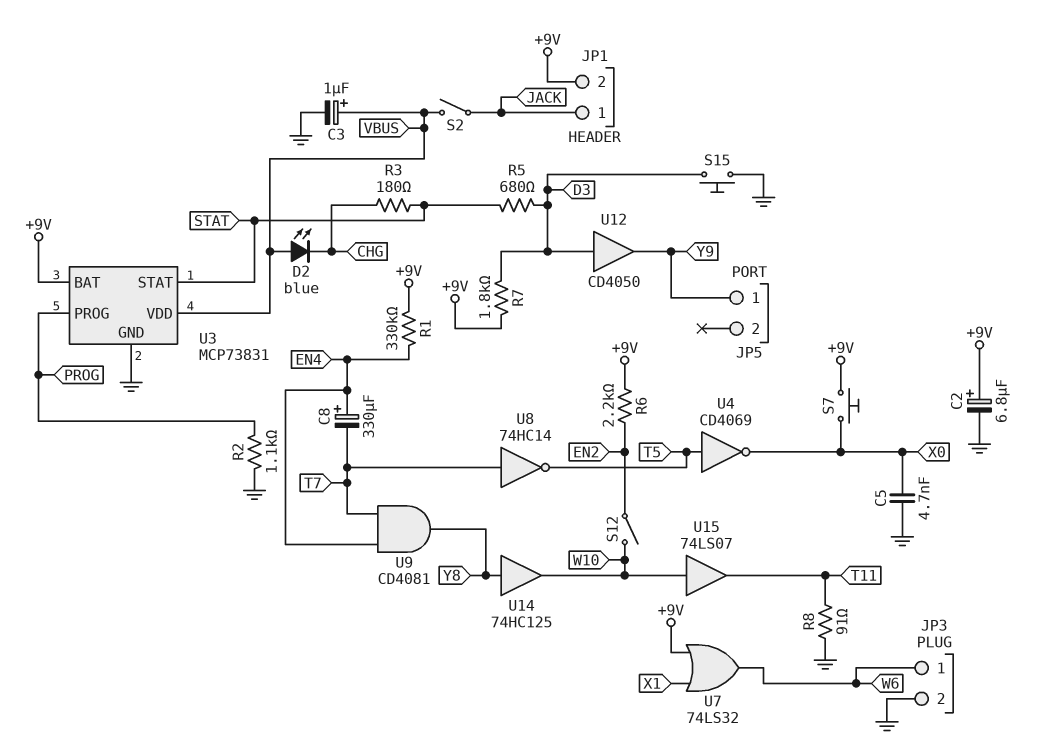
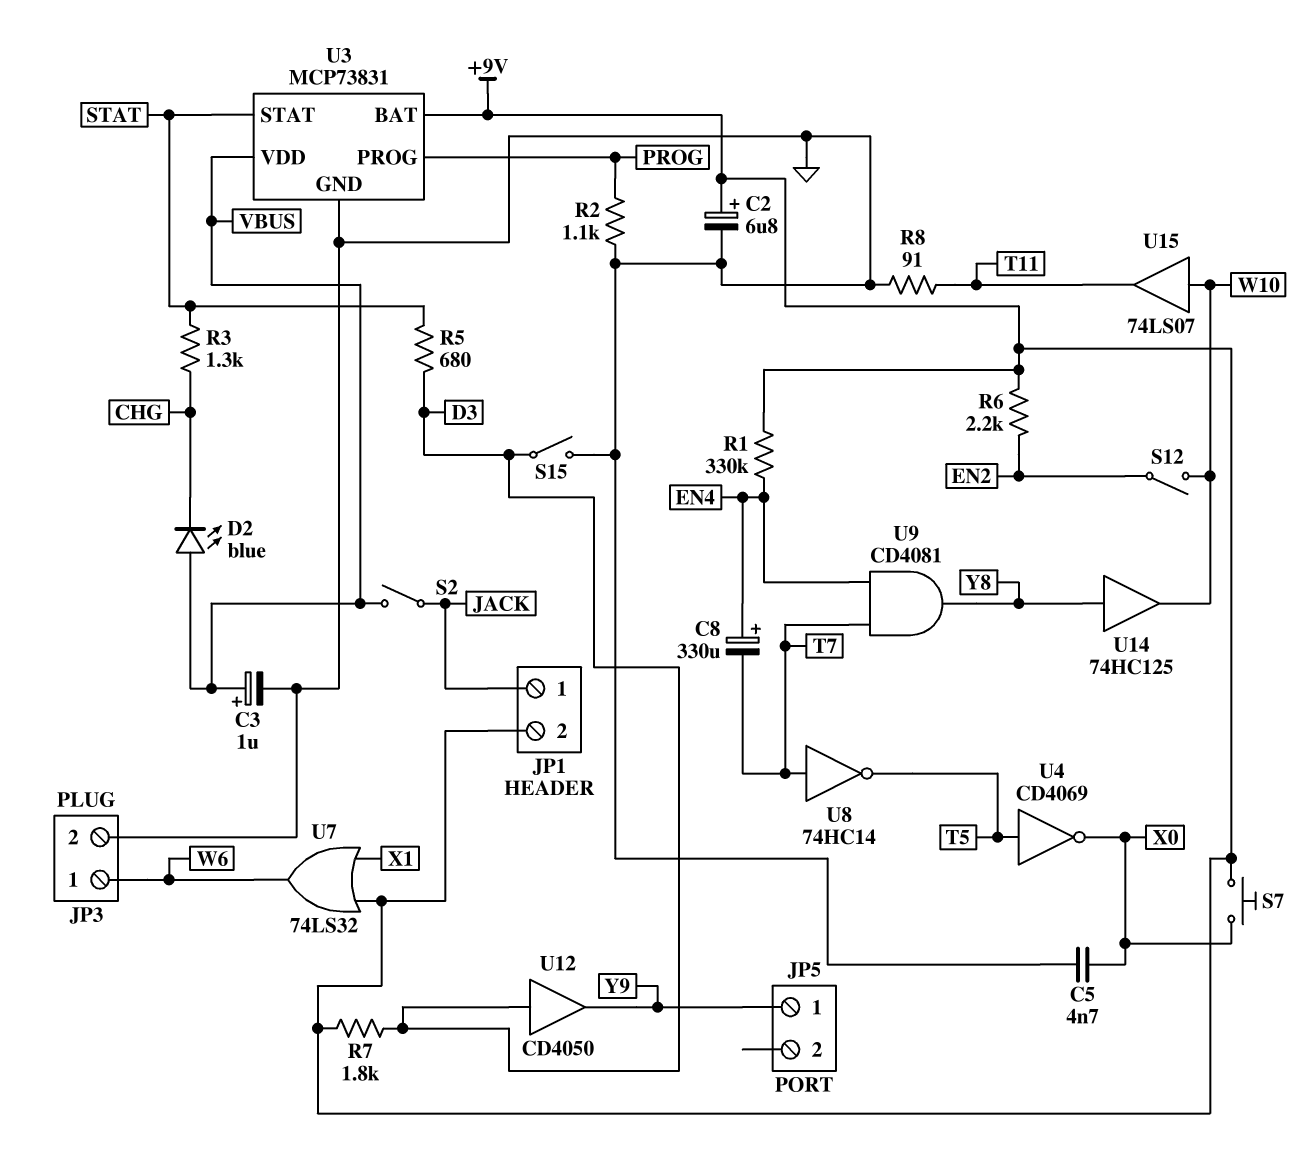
R3: 180 (CHG, STAT) -> 1.3k (CHG, STAT)
S15: button (D3, GND) -> switch (D3, GND)

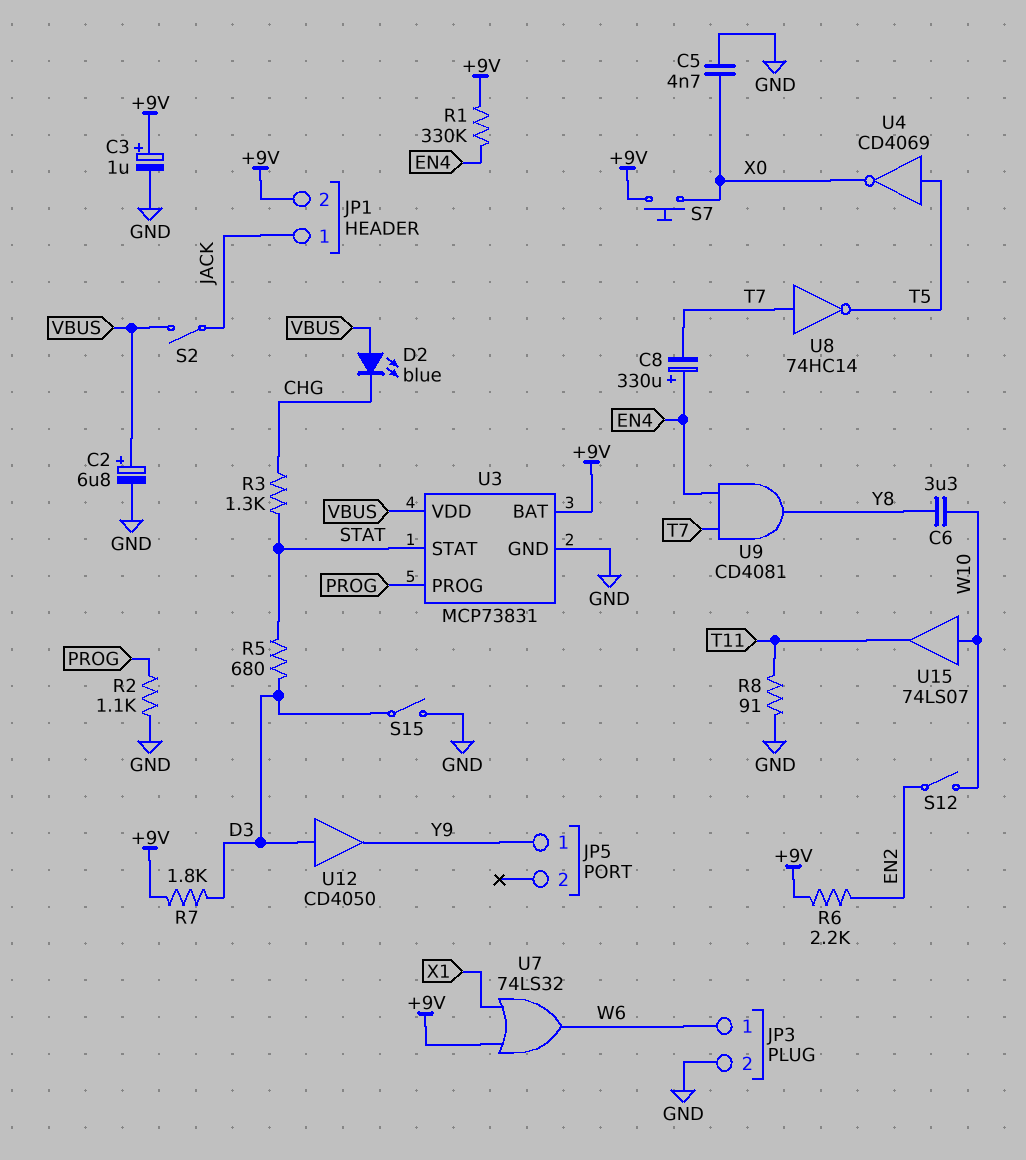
C2: 6.8uF (plus +9V, minus GND) -> 6.8uF (plus VBUS, minus GND)
C3: 1uF (plus VBUS, minus GND) -> 1uF (plus +9V, minus GND)
C6: none -> 3.3uF (W10, Y8)
U14: buffer 74HC125 (in Y8, out W10) -> none

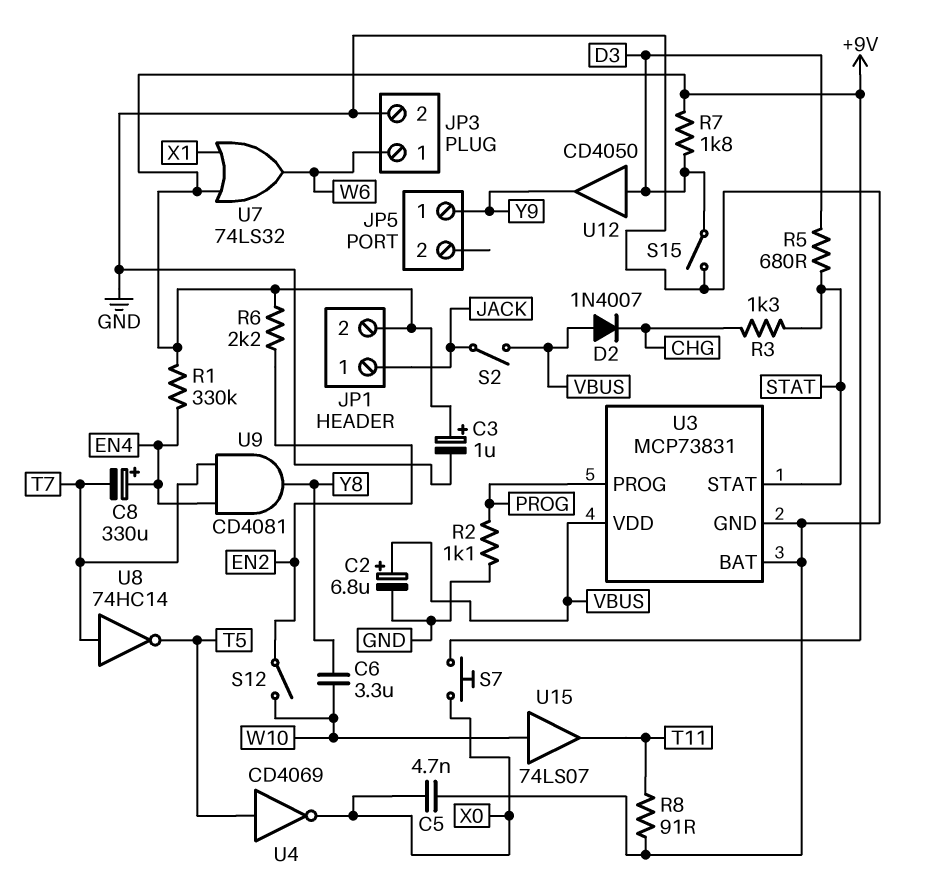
D2: LED blue (A VBUS, K CHG) -> diode 1N4007 (A VBUS, K CHG)
U3 pin BAT: +9V -> GND

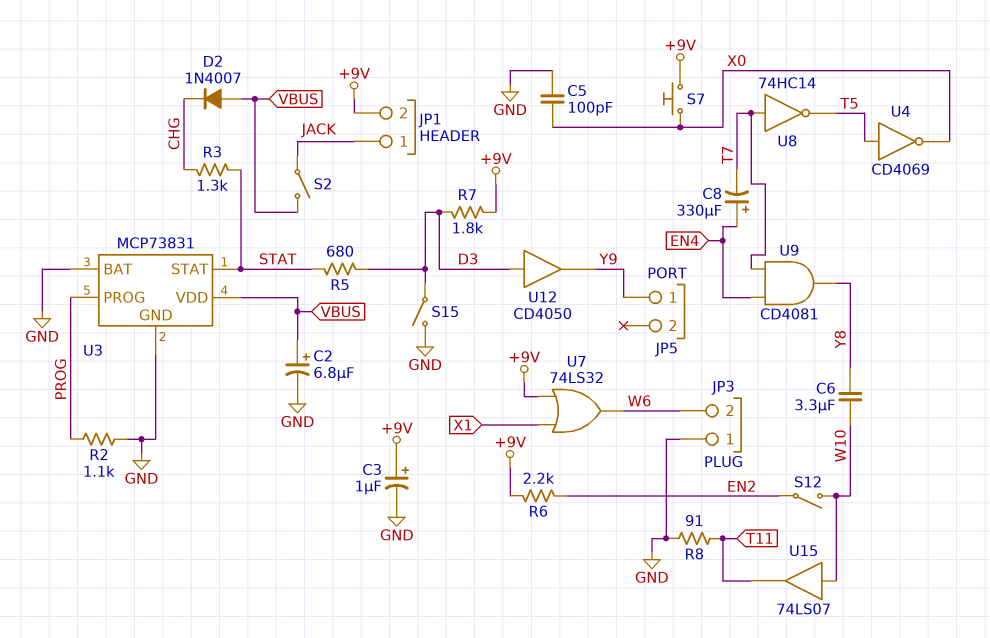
C5: 4.7nF (GND, X0) -> 100pF (GND, X0)
JP3 pin 1: W6 -> GND
JP3 pin 2: GND -> W6
R1: 330k (+9V, EN4) -> none

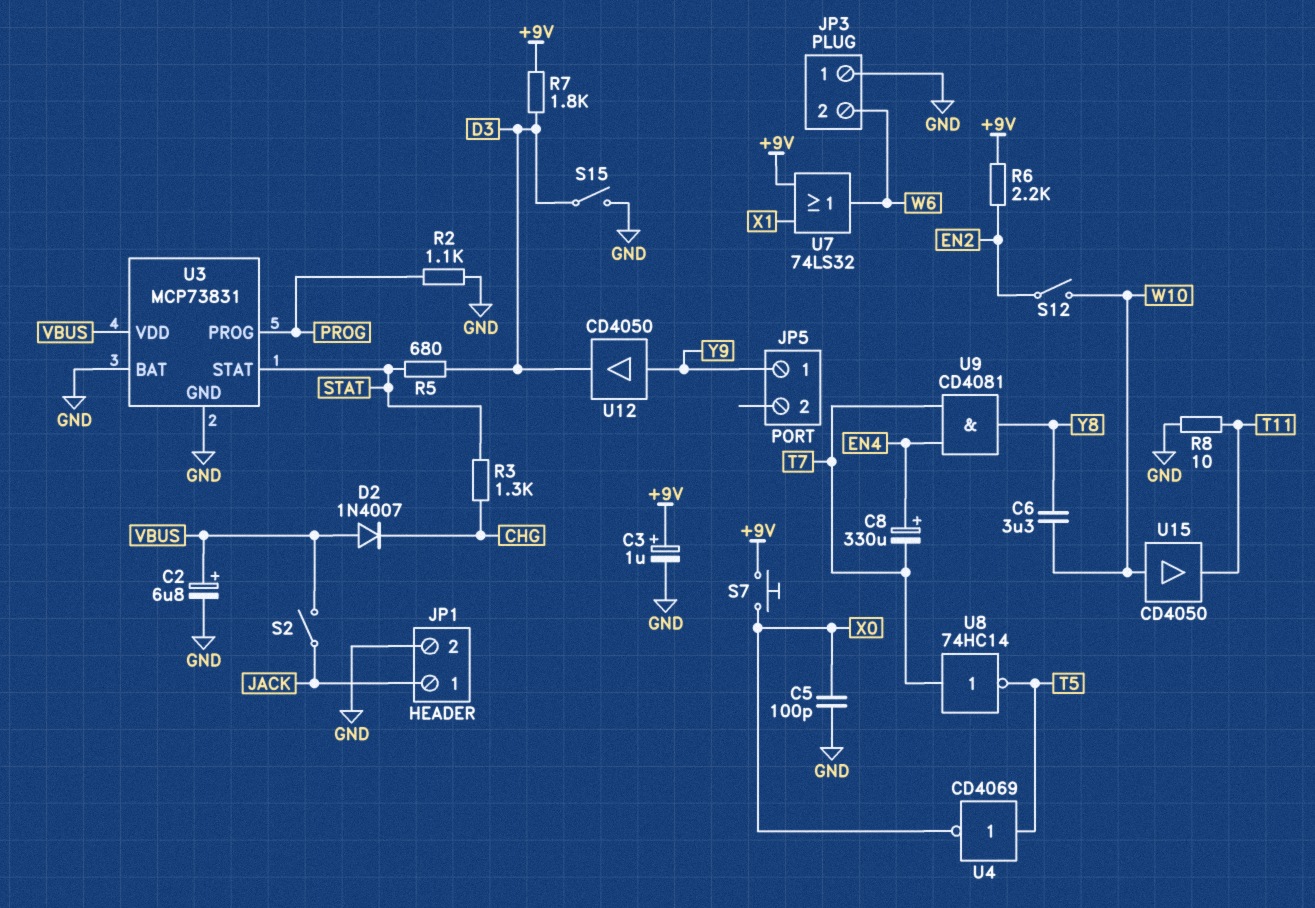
JP1 pin 2: +9V -> GND
R8: 91 (GND, T11) -> 10 (GND, T11)
U12: buffer CD4050 (in D3, out Y9) -> buffer CD4050 (in Y9, out D3)
U15: buffer 74LS07 (in W10, out T11) -> buffer CD4050 (in W10, out T11)

